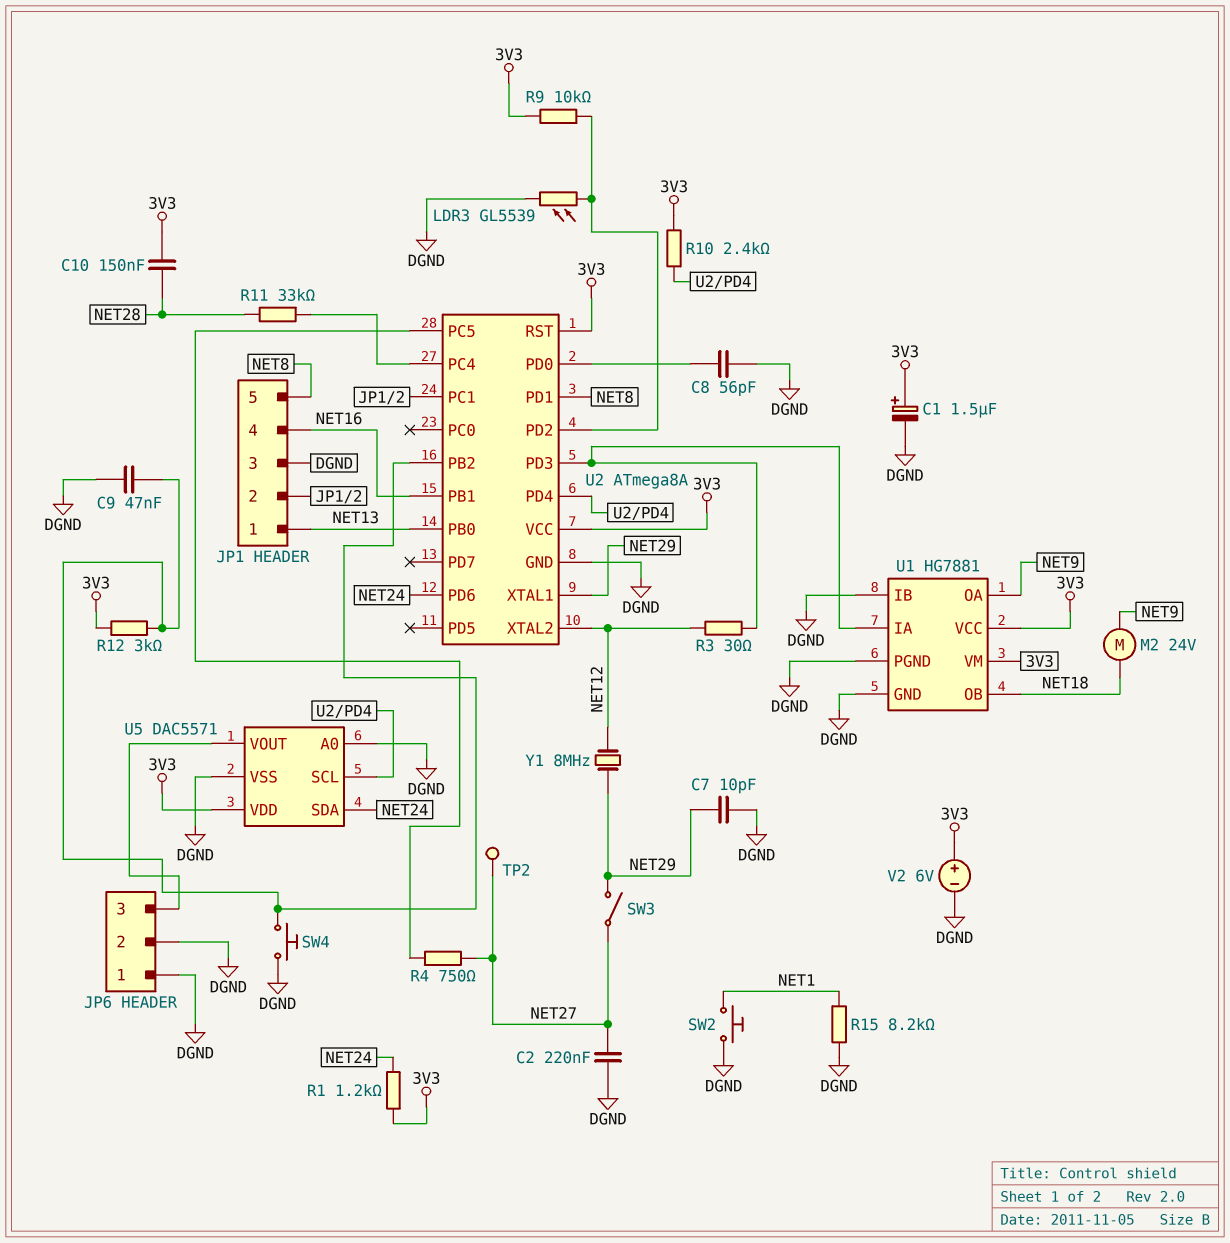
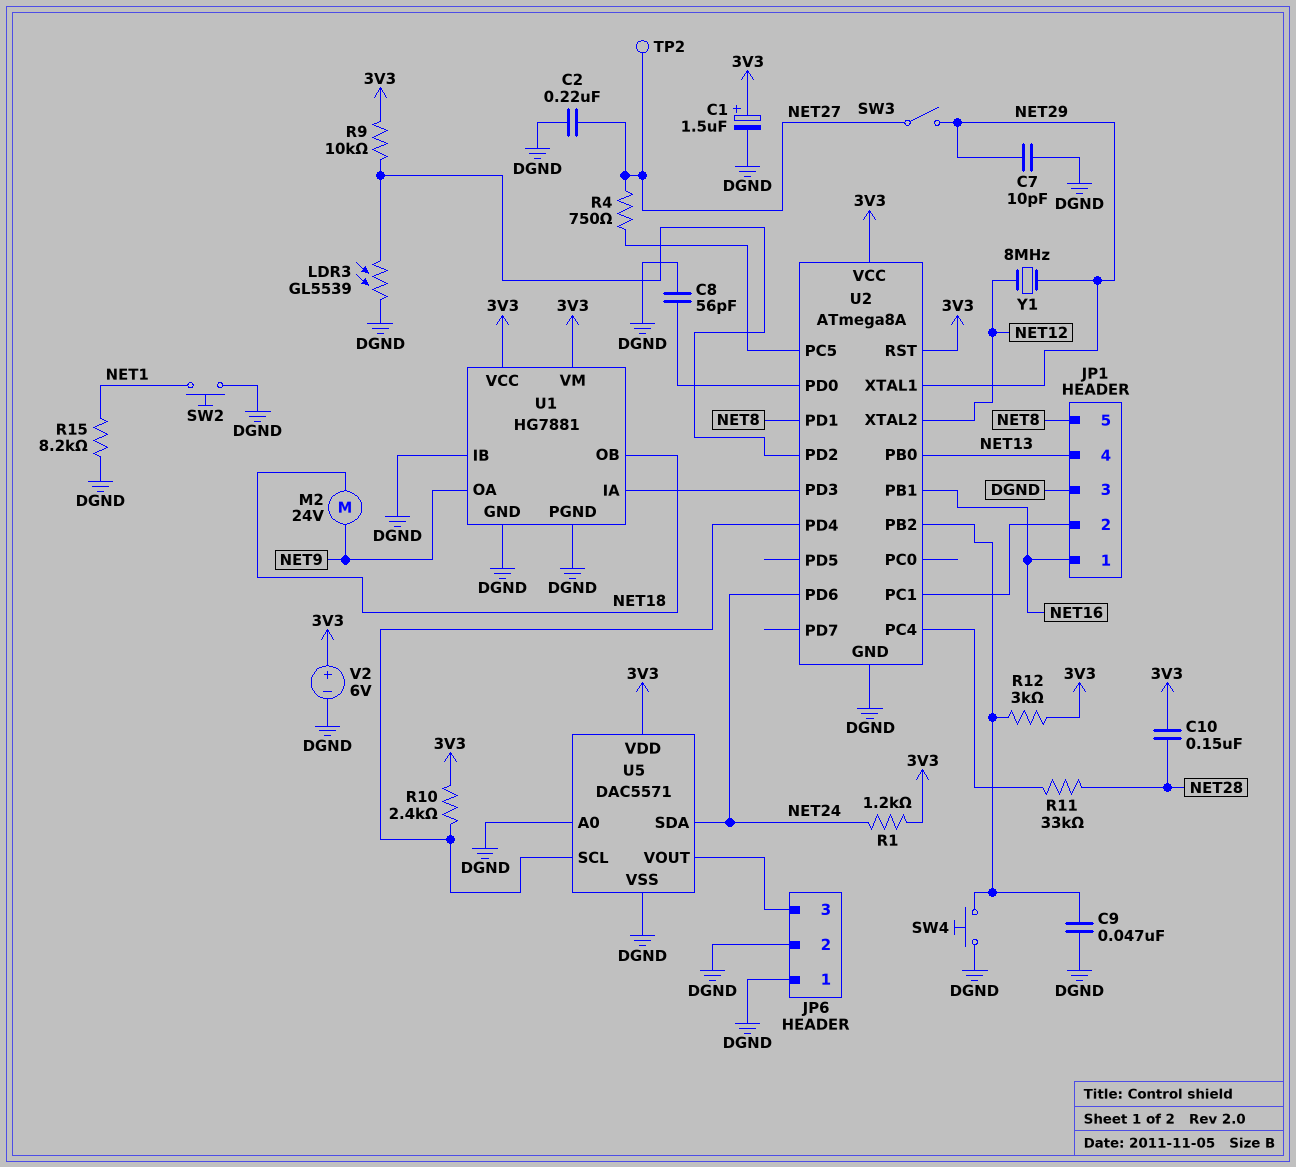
JP1 pin 1: NET13 -> NET16
JP1 pin 4: NET16 -> NET13
R3: 30 (NET12, U1/IA) -> none

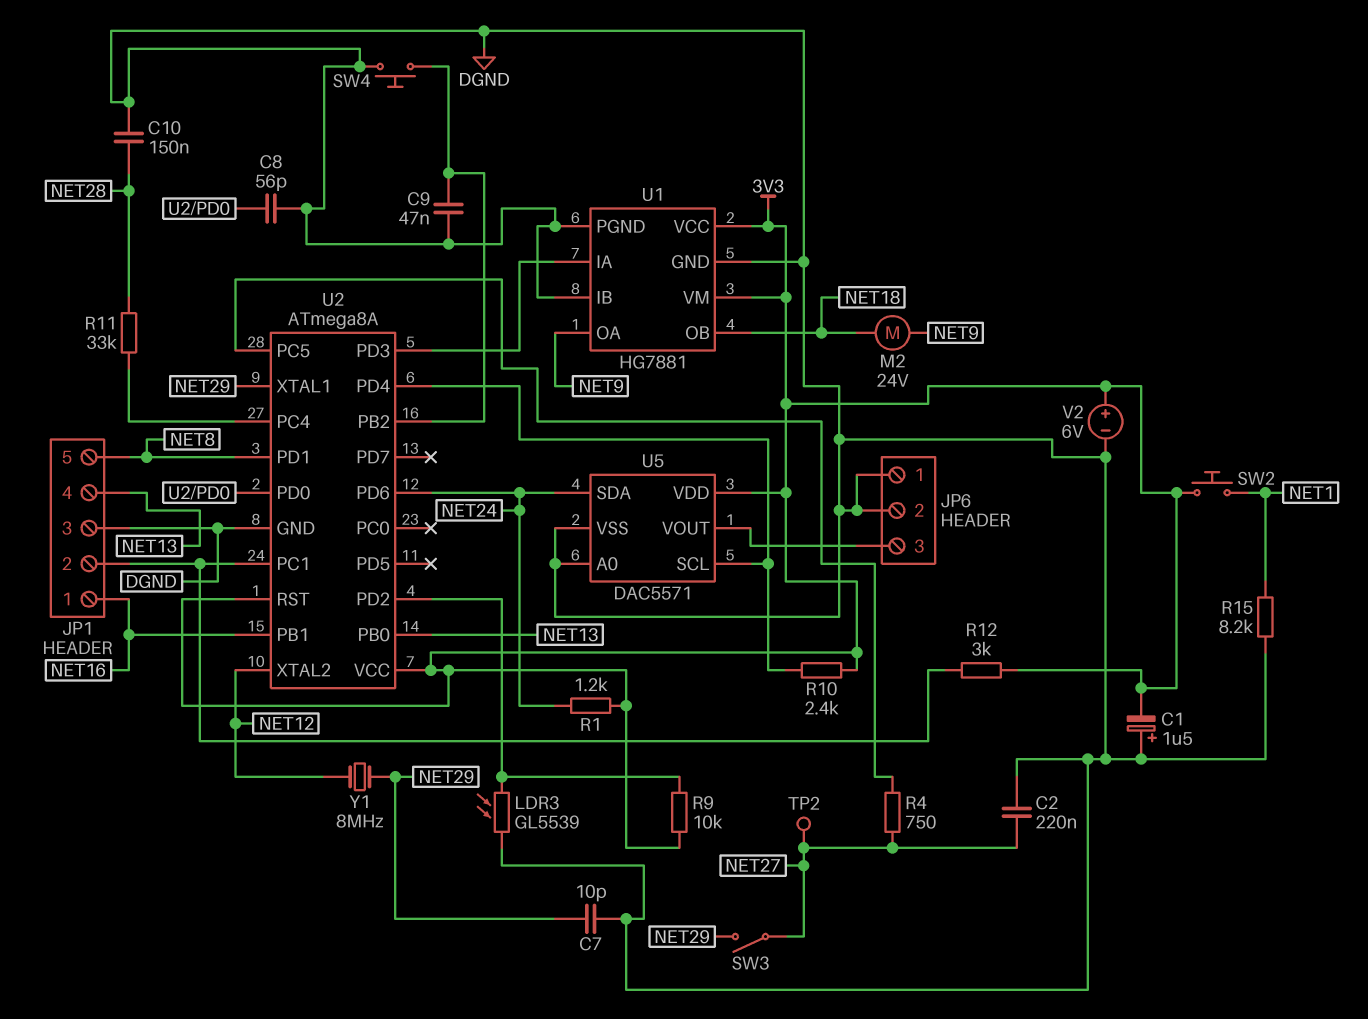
C1: 1.5uF (plus 3V3, minus DGND) -> 1.5uF (plus DGND, minus 3V3)
C10: 150nF (3V3, NET28) -> 150nF (DGND, NET28)
R12: 3k (3V3, U2/PB2) -> 3k (3V3, JP1/2)
SW2: button (DGND, NET1) -> button (3V3, NET1)

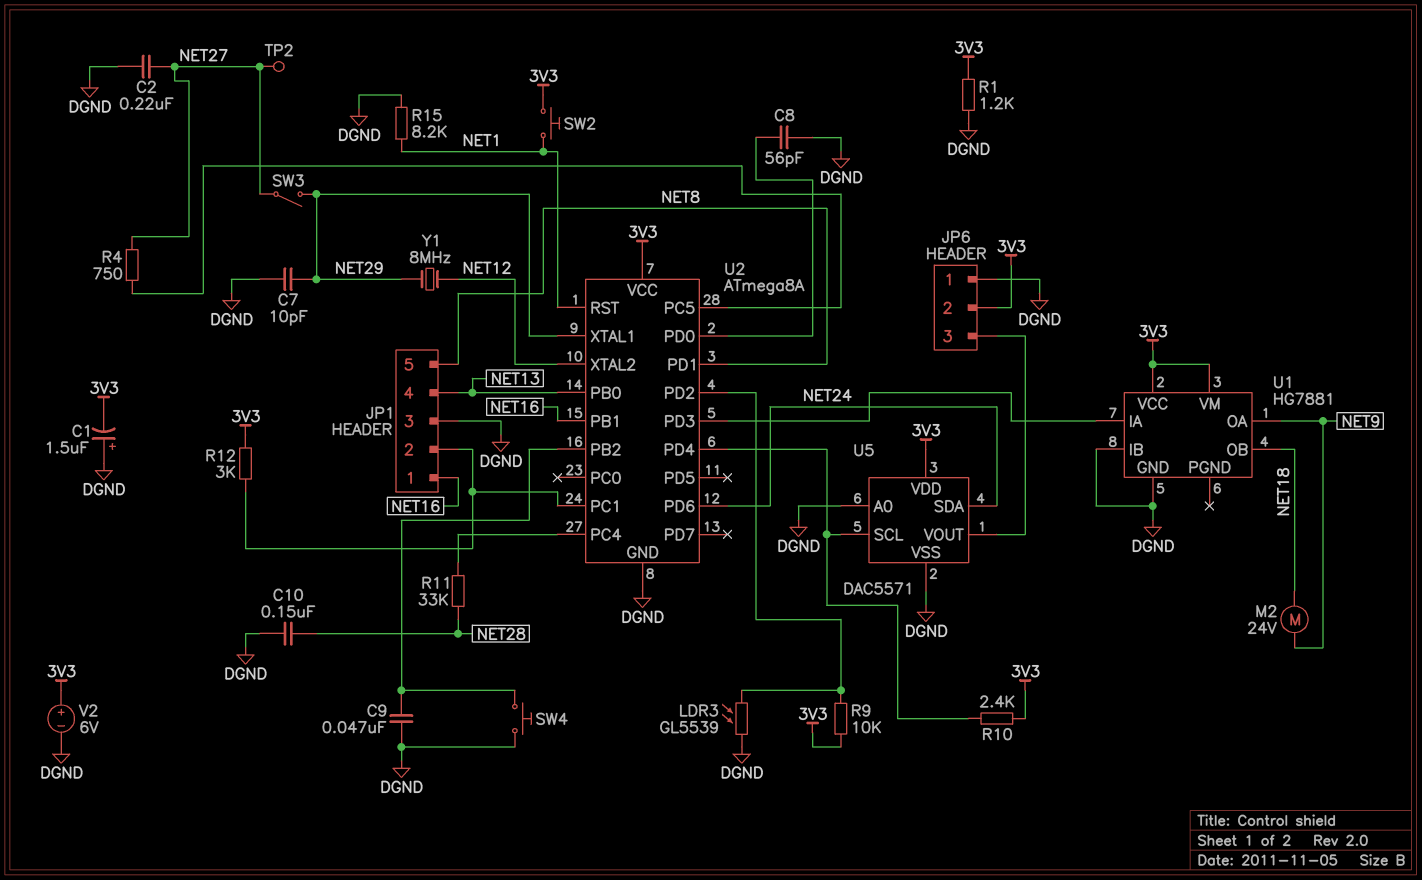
JP6 pin 2: DGND -> 3V3
R1: 1.2k (3V3, NET24) -> 1.2k (3V3, DGND)
U1 pin PGND: DGND -> none
U2 pin RST: 3V3 -> NET1

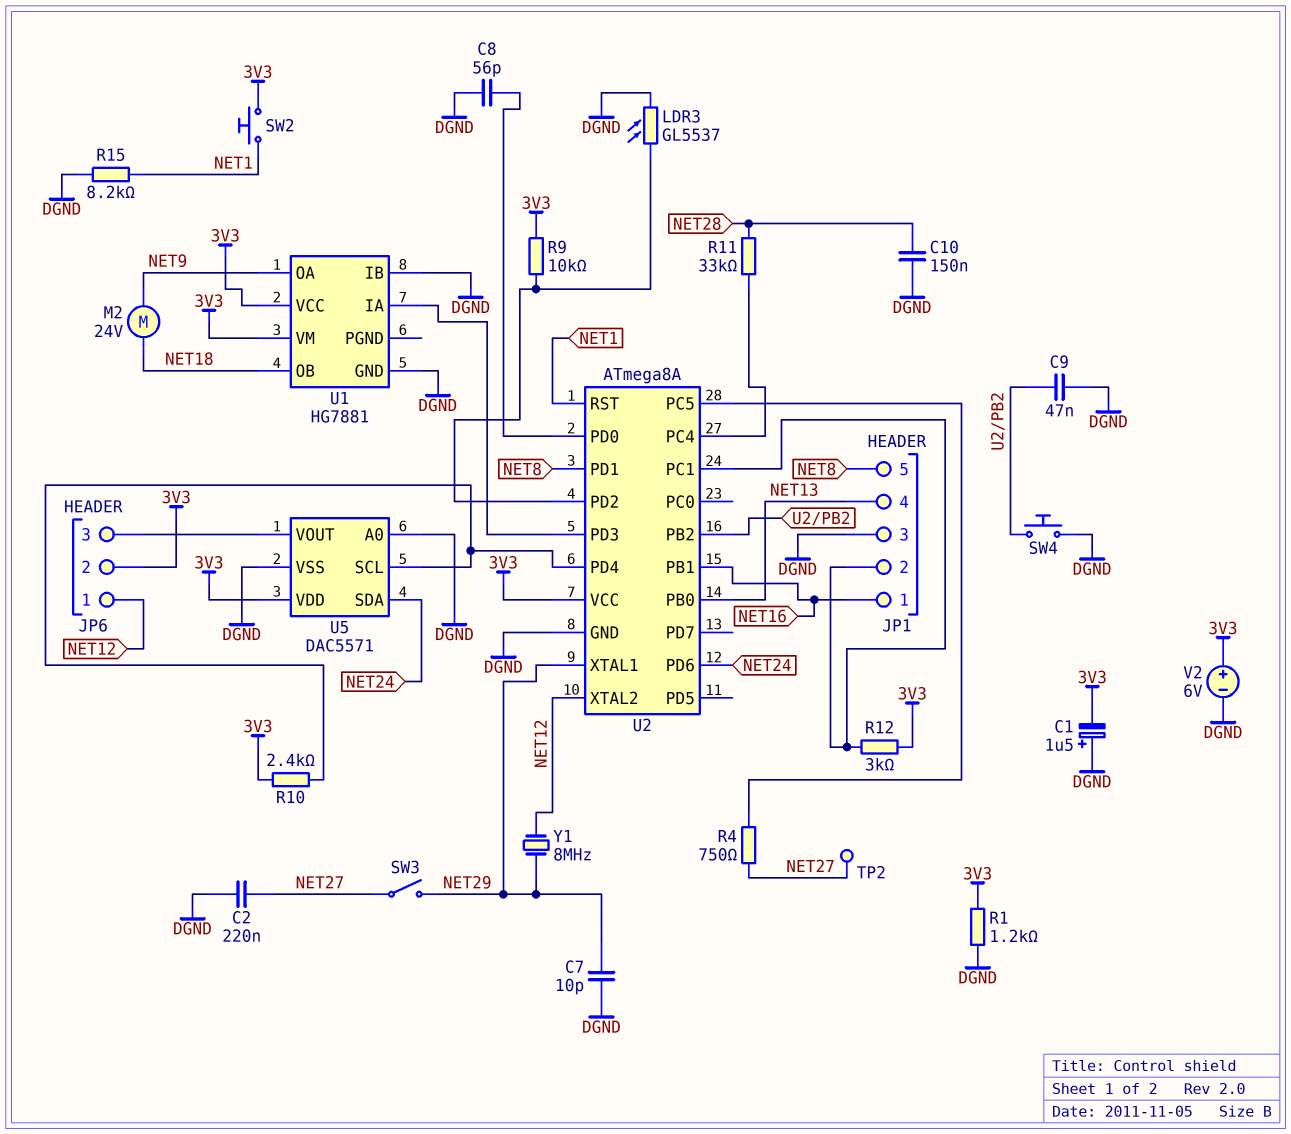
JP6 pin 1: DGND -> NET12
LDR3: GL5539 (DGND, U2/PD2) -> GL5537 (DGND, U2/PD2)

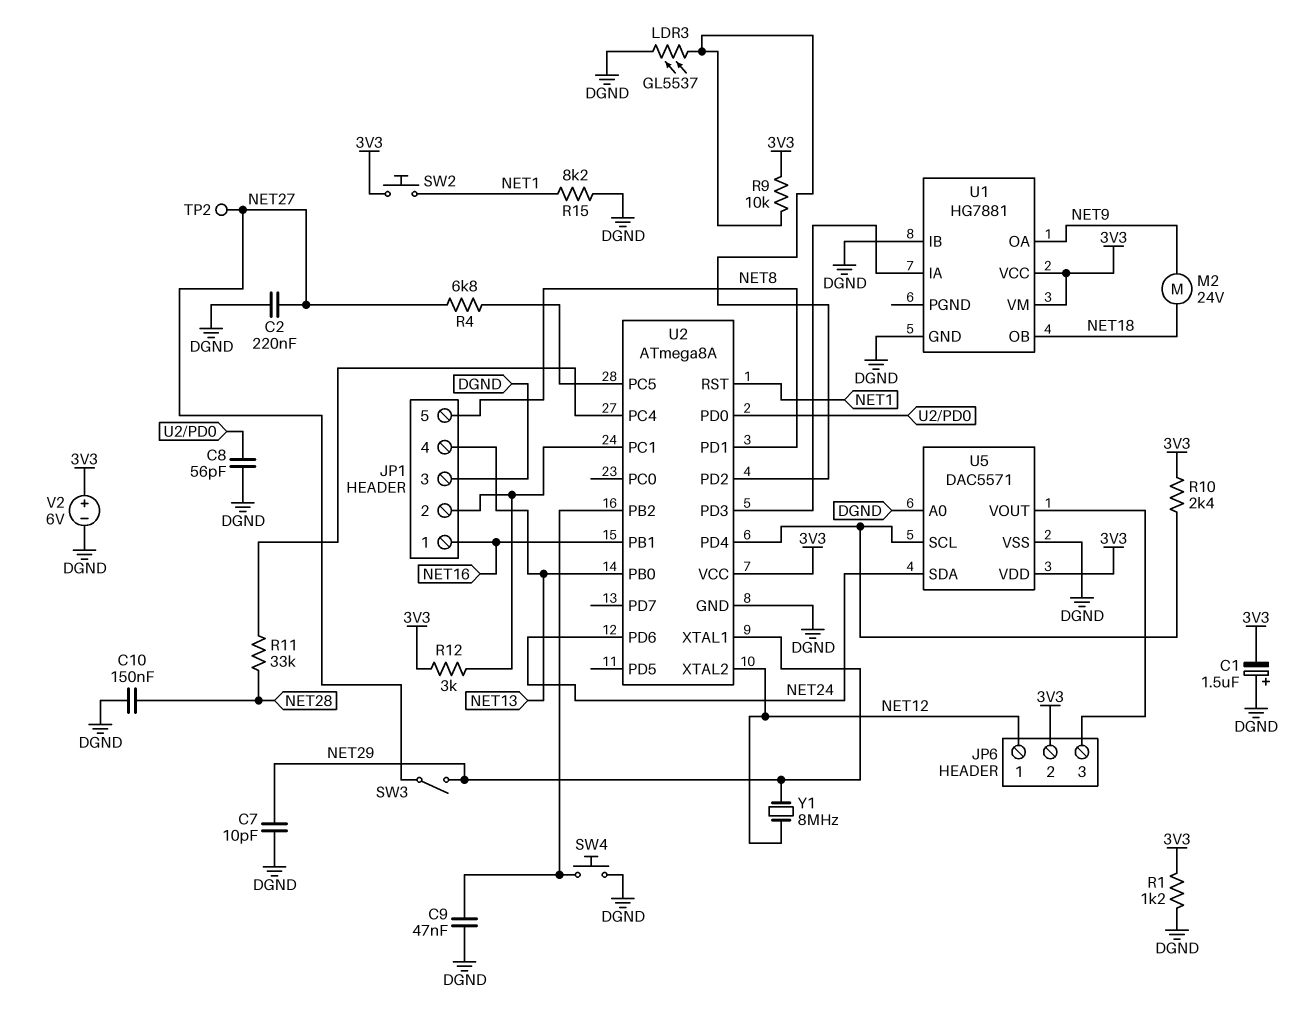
R4: 750 (NET27, U2/PC5) -> 6.8k (NET27, U2/PC5)

